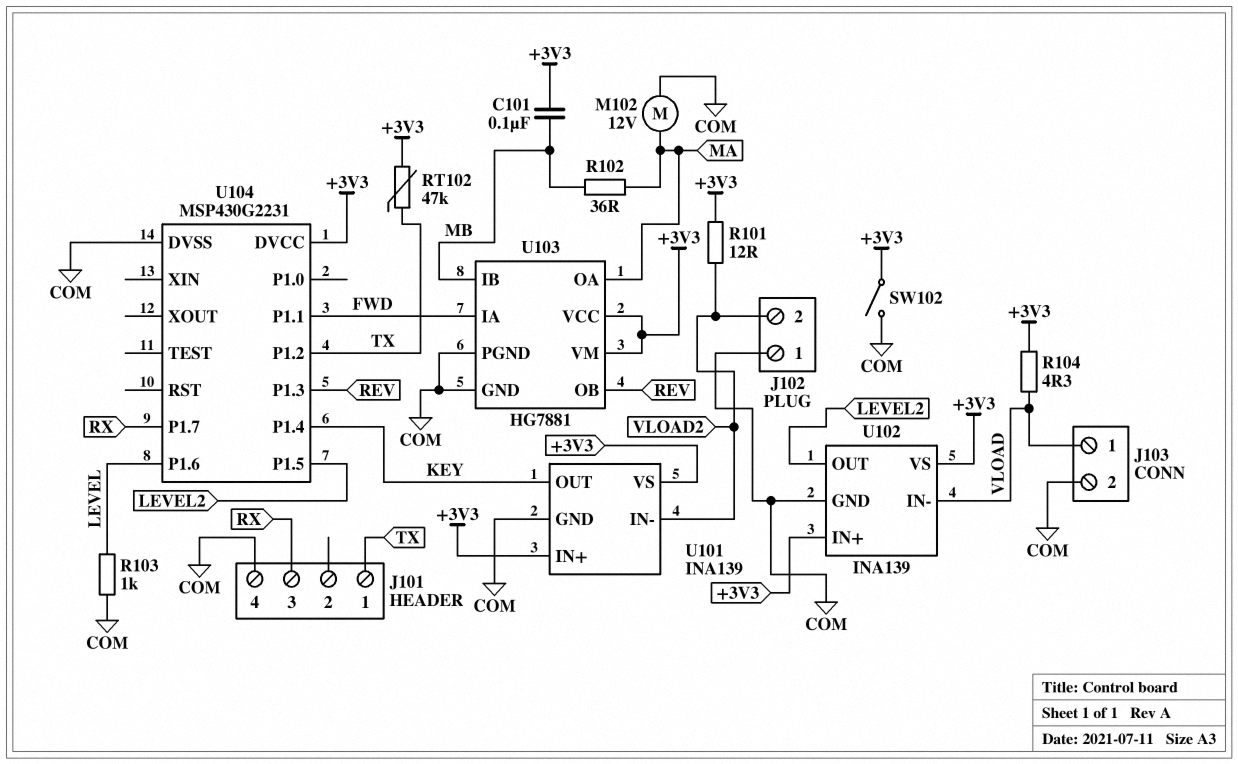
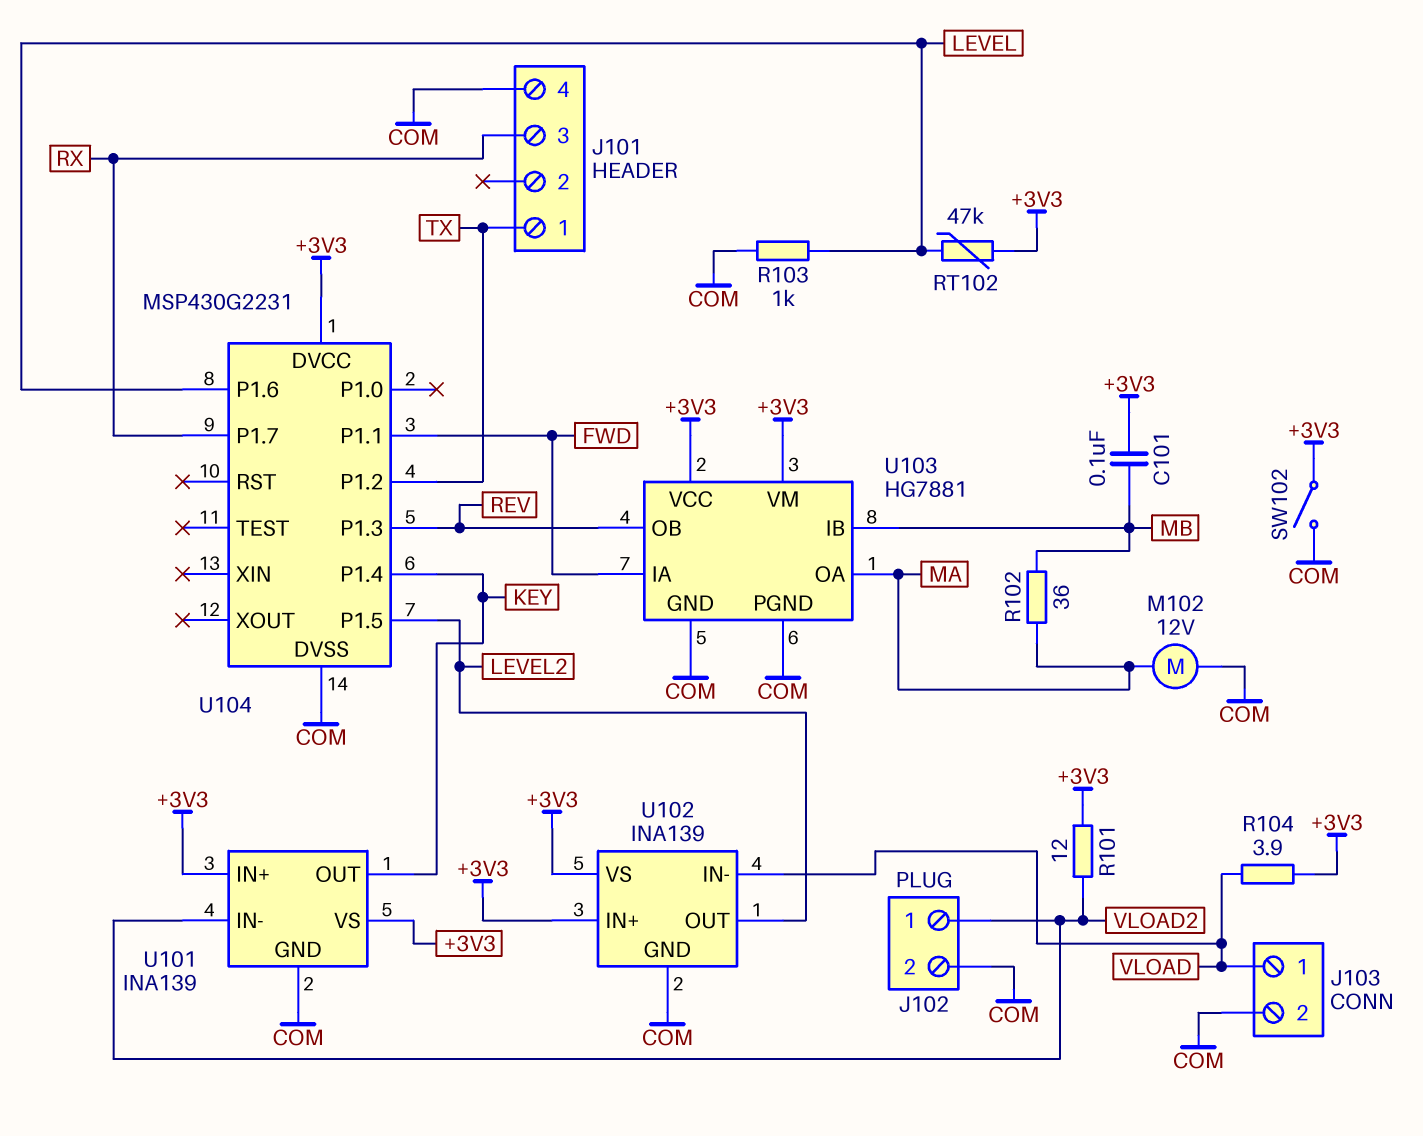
J102 pin 1: COM -> VLOAD2
J102 pin 2: VLOAD2 -> COM
R104: 4.3 (+3V3, VLOAD) -> 3.9 (+3V3, VLOAD)
RT102: 47k (+3V3, TX) -> 47k (+3V3, LEVEL)

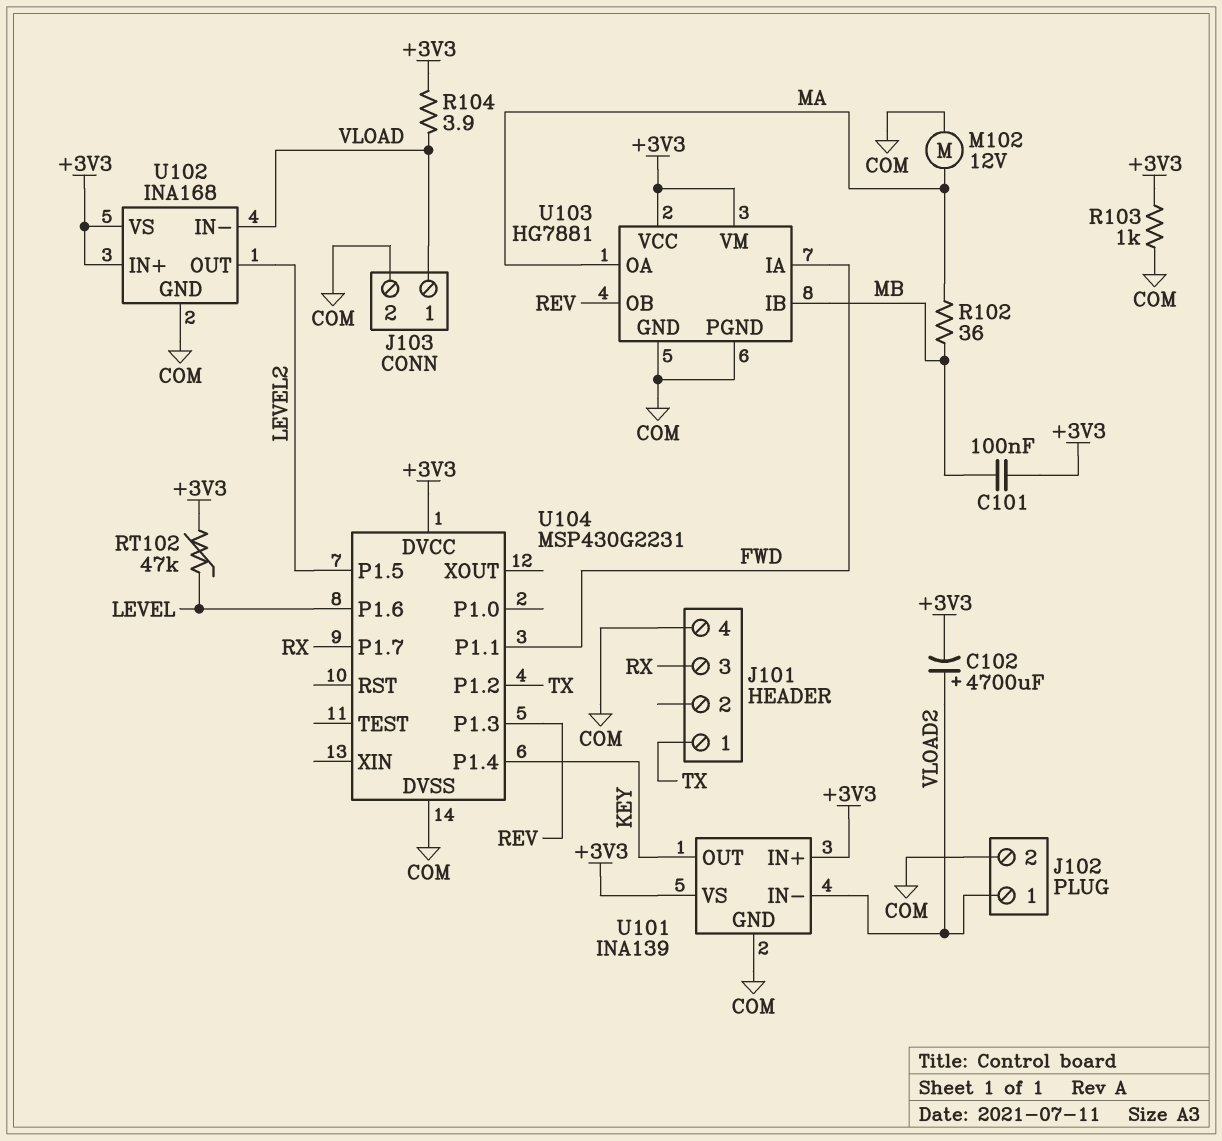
C102: none -> 4700uF (plus VLOAD2, minus +3V3)
R101: 12 (+3V3, VLOAD2) -> none
R103: 1k (COM, LEVEL) -> 1k (+3V3, COM)
SW102: switch (+3V3, COM) -> none
U102: INA139 -> INA168

